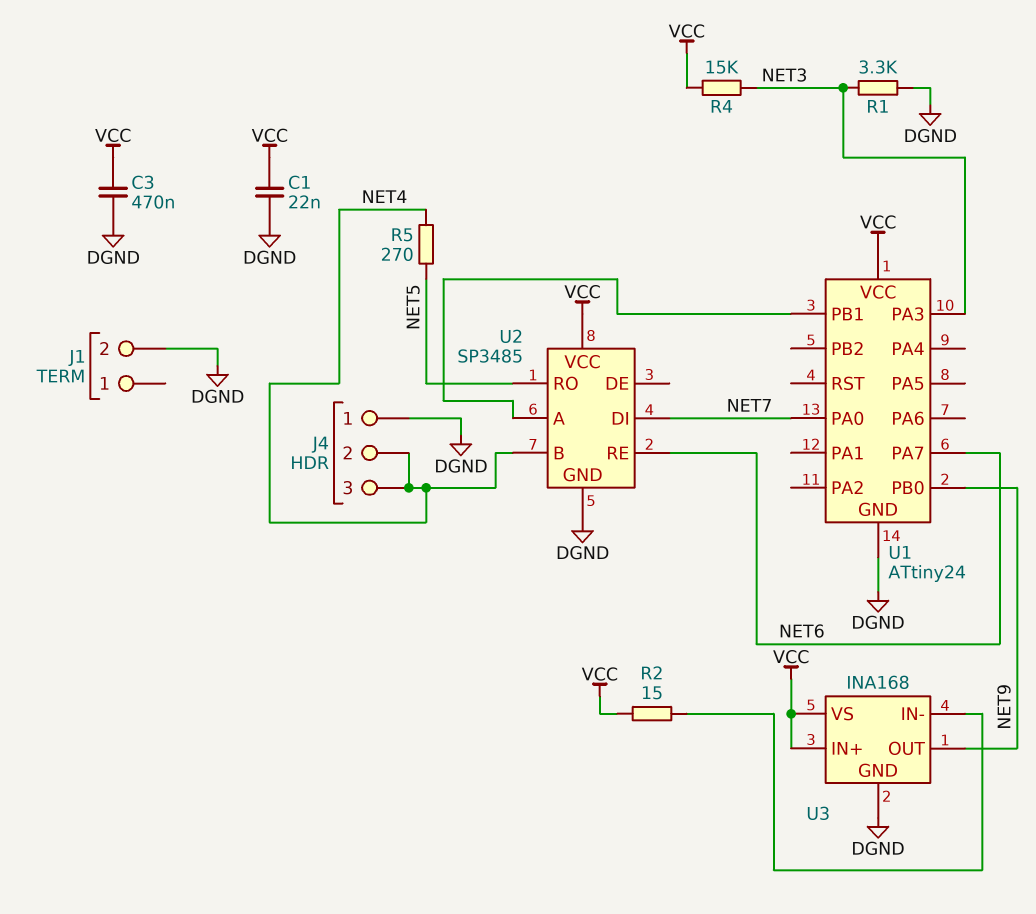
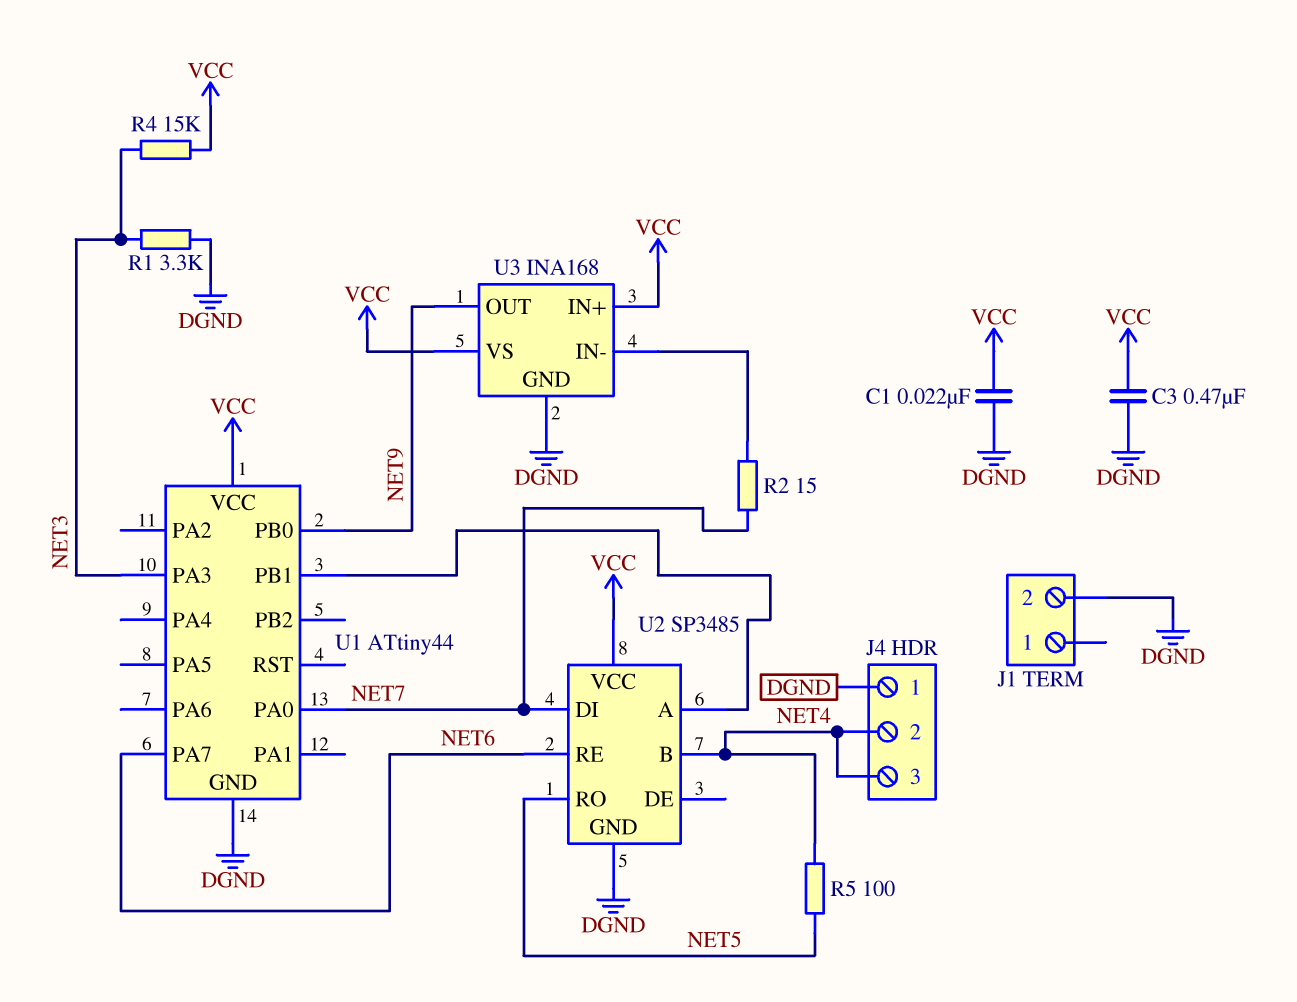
R2: 15 (U3/IN-, VCC) -> 15 (NET7, U3/IN-)
R5: 270 (NET4, NET5) -> 100 (NET4, NET5)
U1: ATtiny24 -> ATtiny44

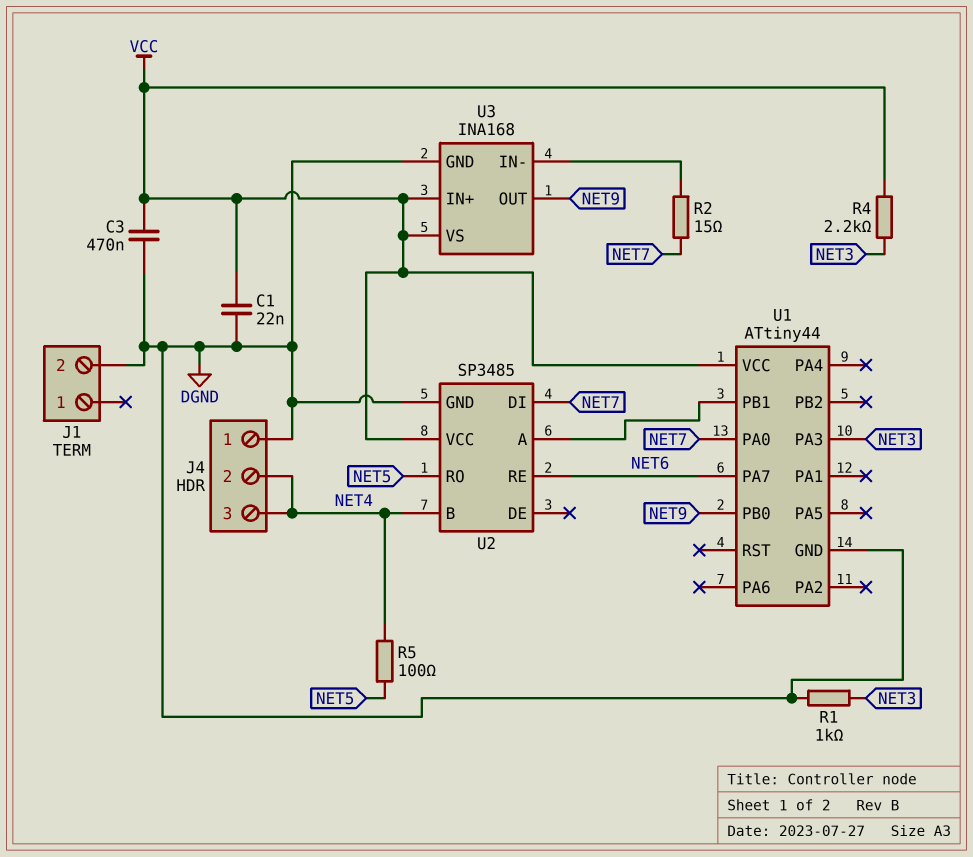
R1: 3.3k (DGND, NET3) -> 1k (DGND, NET3)
R4: 15k (NET3, VCC) -> 2.2k (NET3, VCC)

